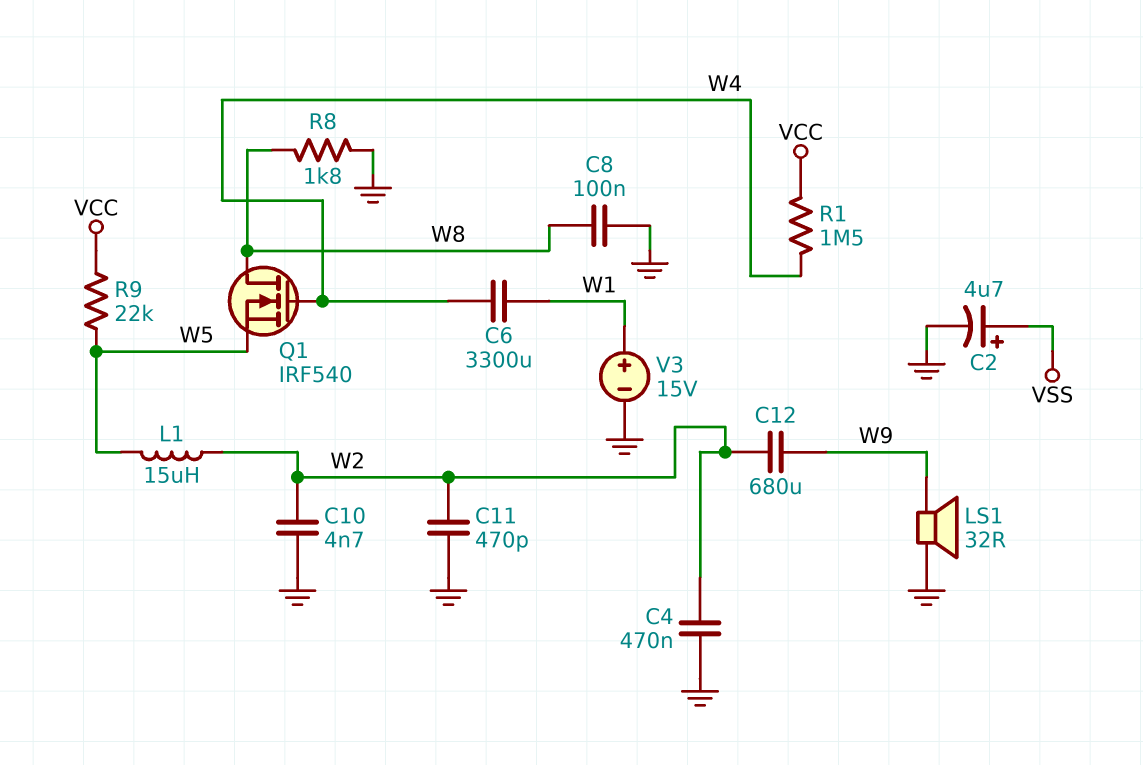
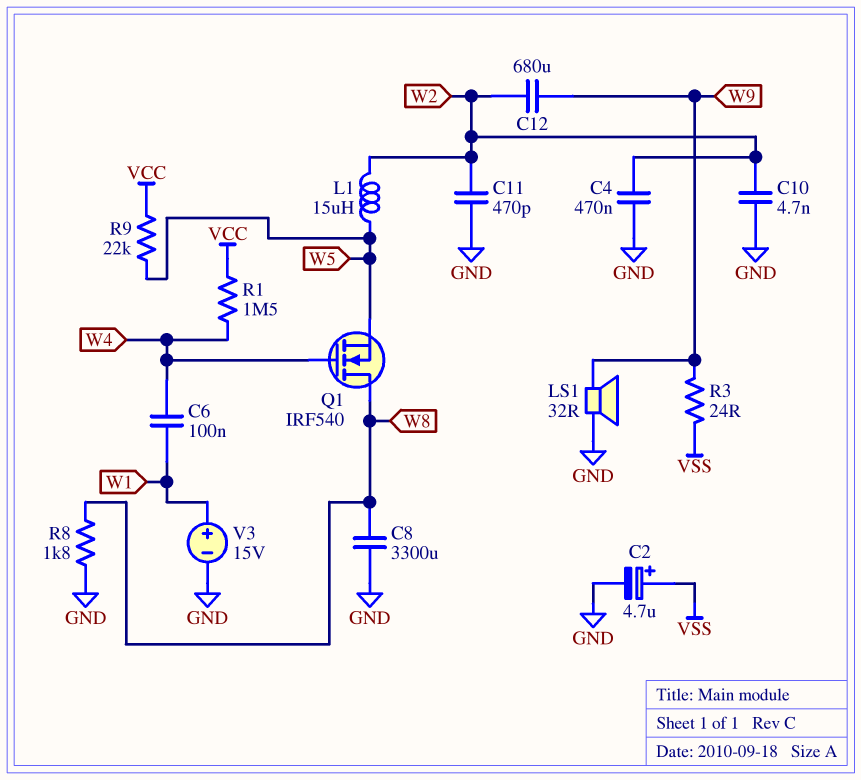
C6: 3300uF (W1, W4) -> 100nF (W1, W4)
C8: 100nF (GND, W8) -> 3300uF (GND, W8)
R3: none -> 24 (VSS, W9)

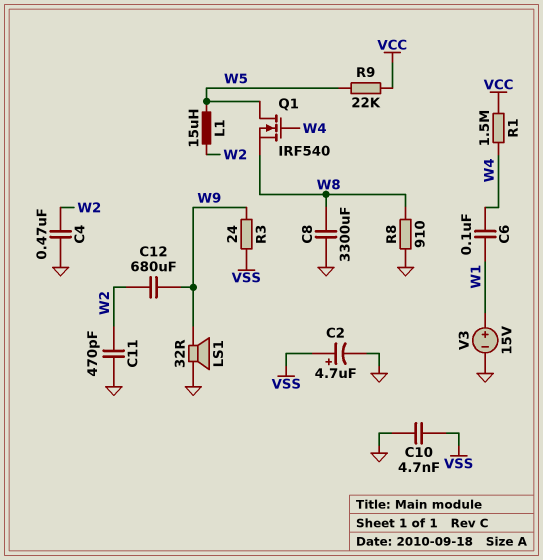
C10: 4.7nF (GND, W2) -> 4.7nF (GND, VSS)
Q1: NMOS IRF540 (G W4, D W8, S W5) -> NMOS IRF540 (G W4, D W5, S W8)
R8: 1.8k (GND, W8) -> 910 (GND, W8)

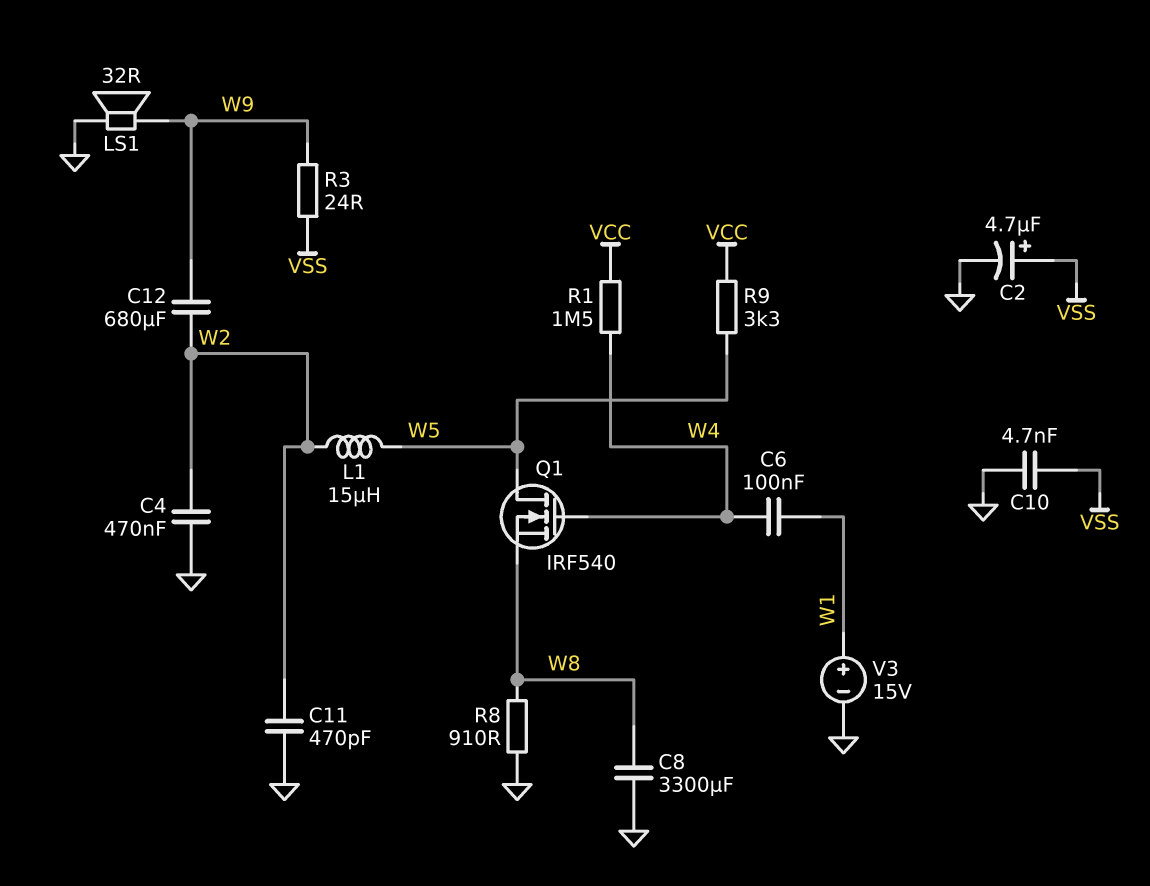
R9: 22k (VCC, W5) -> 3.3k (VCC, W5)

